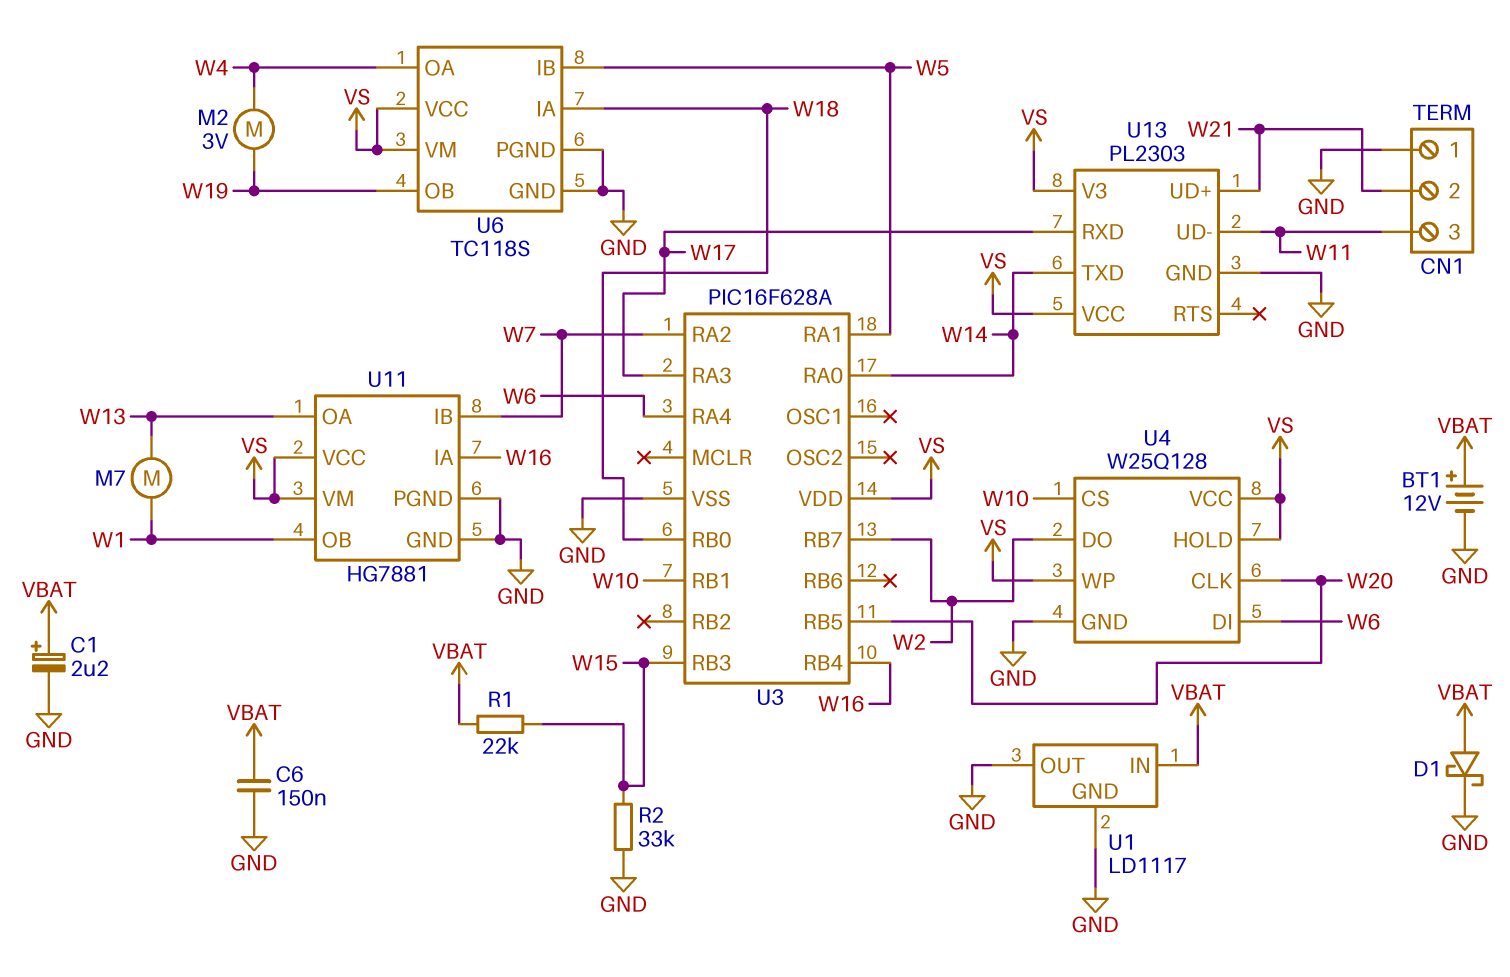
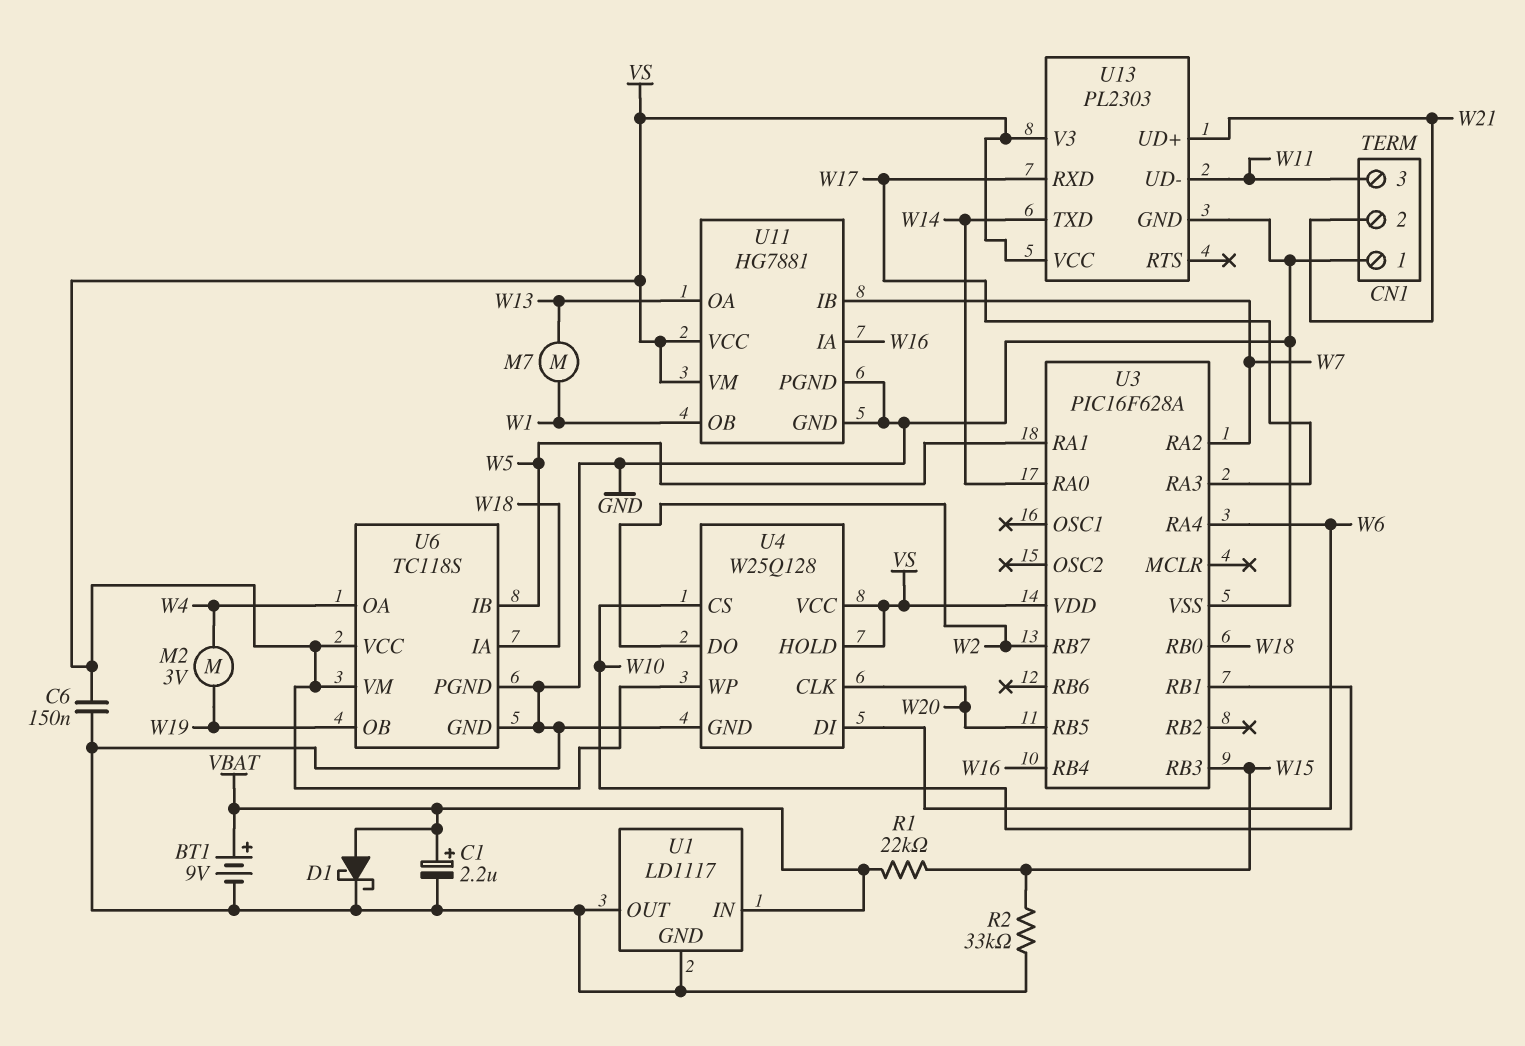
BT1: 12V (plus VBAT, minus GND) -> 9V (plus VBAT, minus GND)
C6: 150nF (GND, VBAT) -> 150nF (GND, VS)

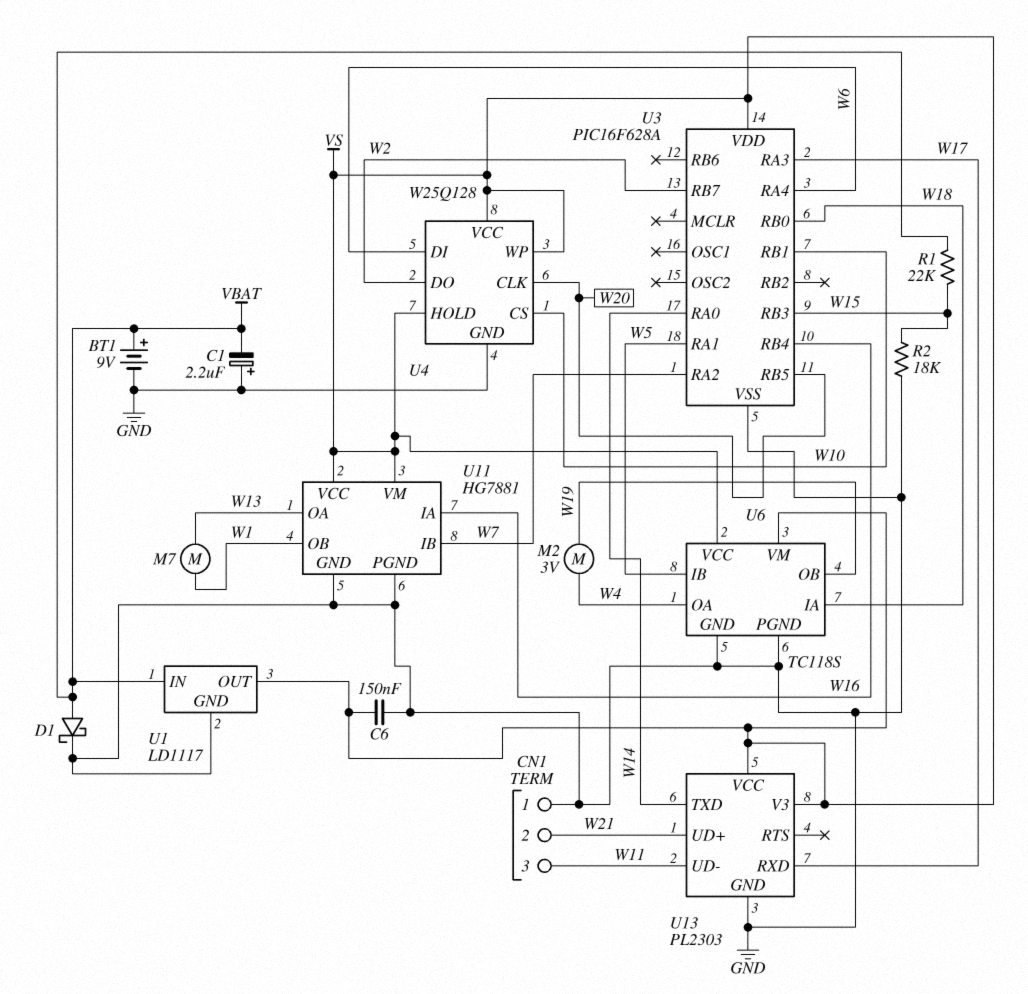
C1: 2.2uF (plus VBAT, minus GND) -> 2.2uF (plus GND, minus VBAT)
R2: 33k (GND, W15) -> 18k (GND, W15)
U1 pin OUT: GND -> VS

